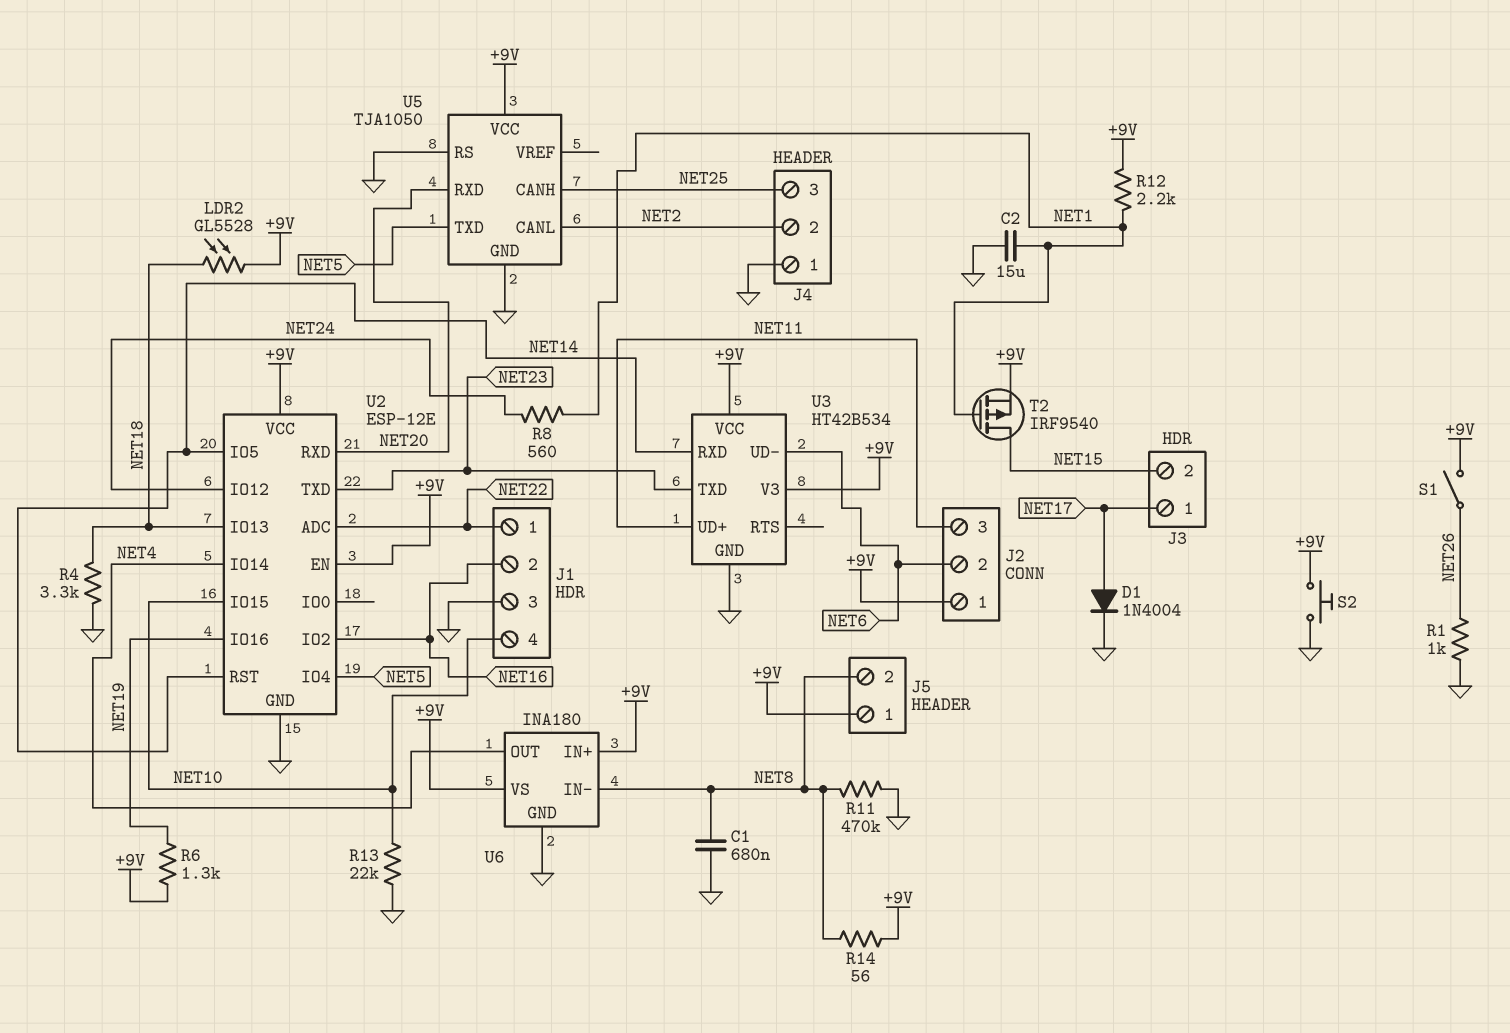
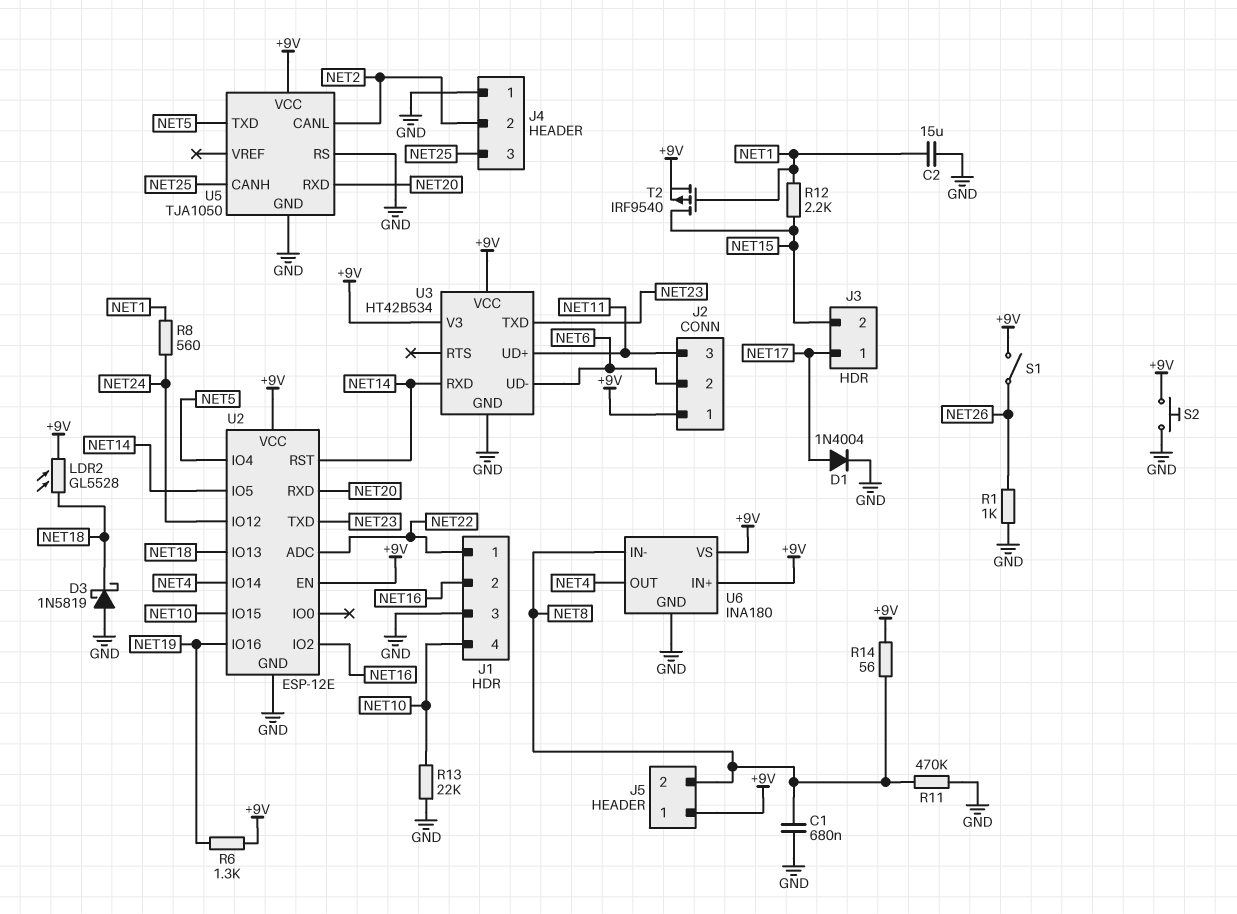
D3: none -> schottky 1N5819 (A GND, K NET18)
R4: 3.3k (GND, NET18) -> none
R12: 2.2k (+9V, NET1) -> 2.2k (NET1, NET15)

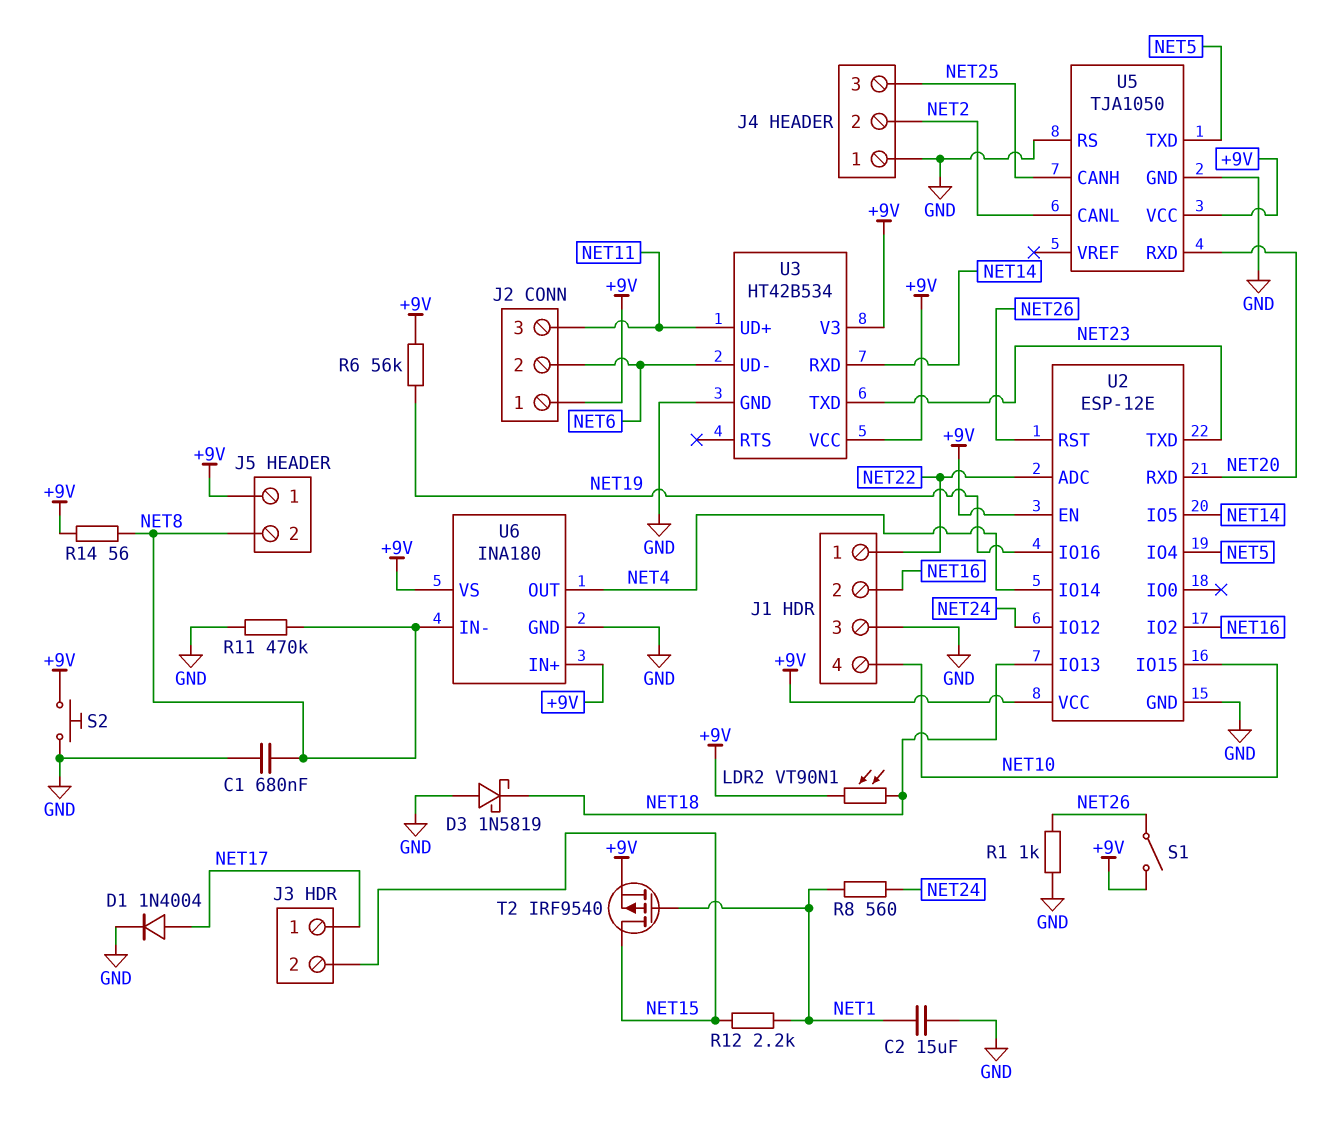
LDR2: GL5528 (+9V, NET18) -> VT90N1 (+9V, NET18)
R6: 1.3k (+9V, NET19) -> 56k (+9V, NET19)
R13: 22k (GND, NET10) -> none
U2 pin RST: NET14 -> NET26

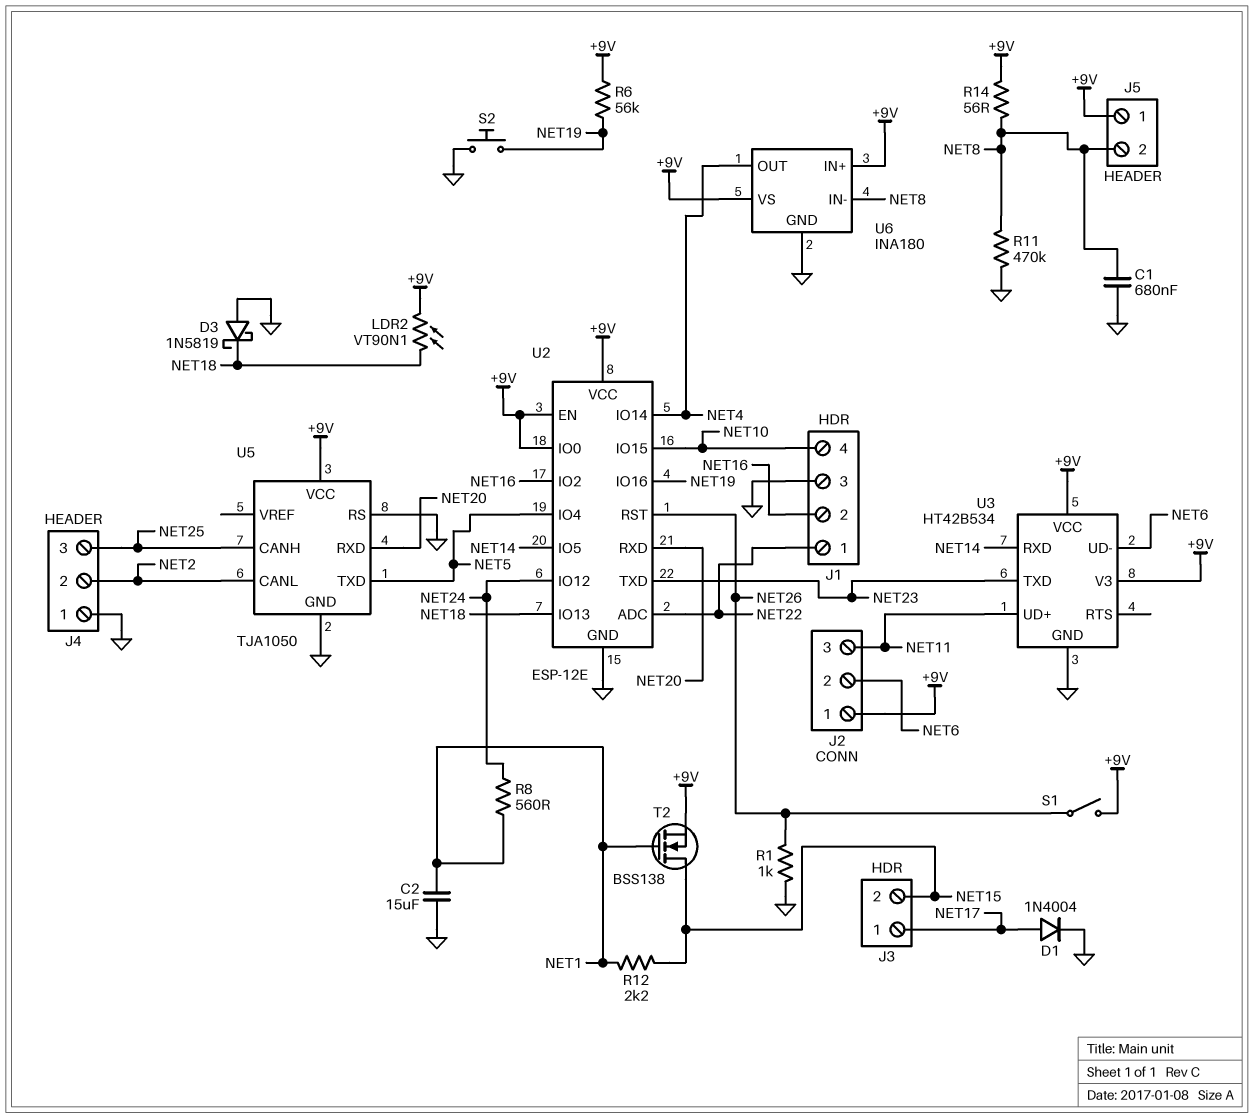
S2: button (+9V, GND) -> button (GND, NET19)
T2: PMOS IRF9540 (G NET1, D NET15, S +9V) -> NMOS BSS138 (G NET1, D NET15, S +9V)
U2 pin IO0: none -> +9V

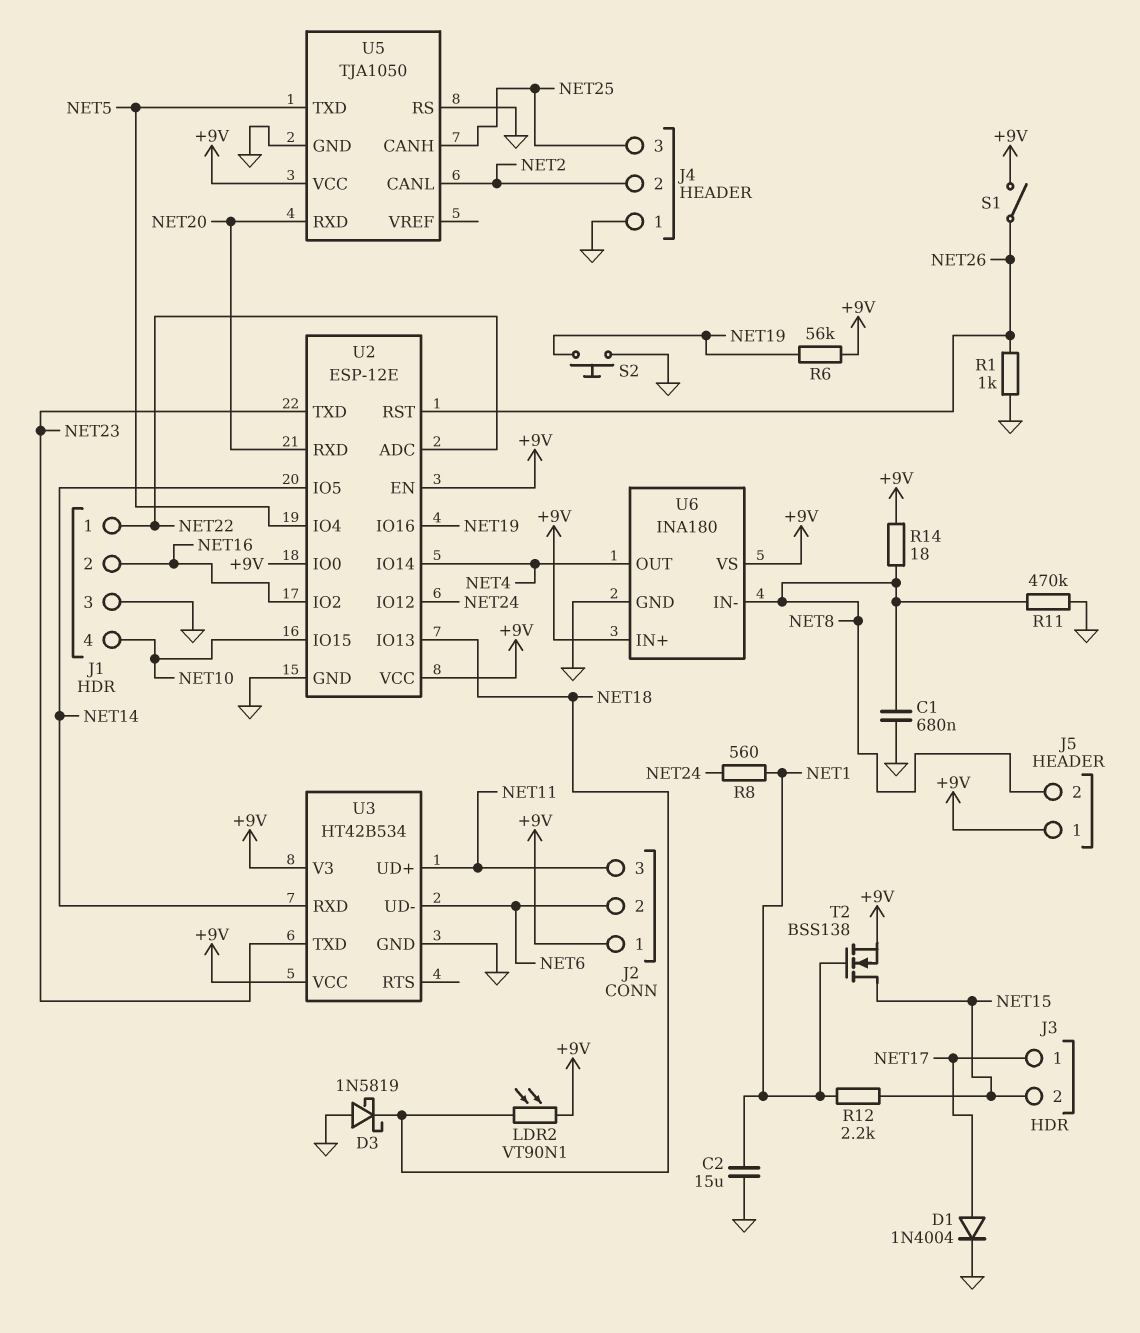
R14: 56 (+9V, NET8) -> 18 (+9V, NET8)

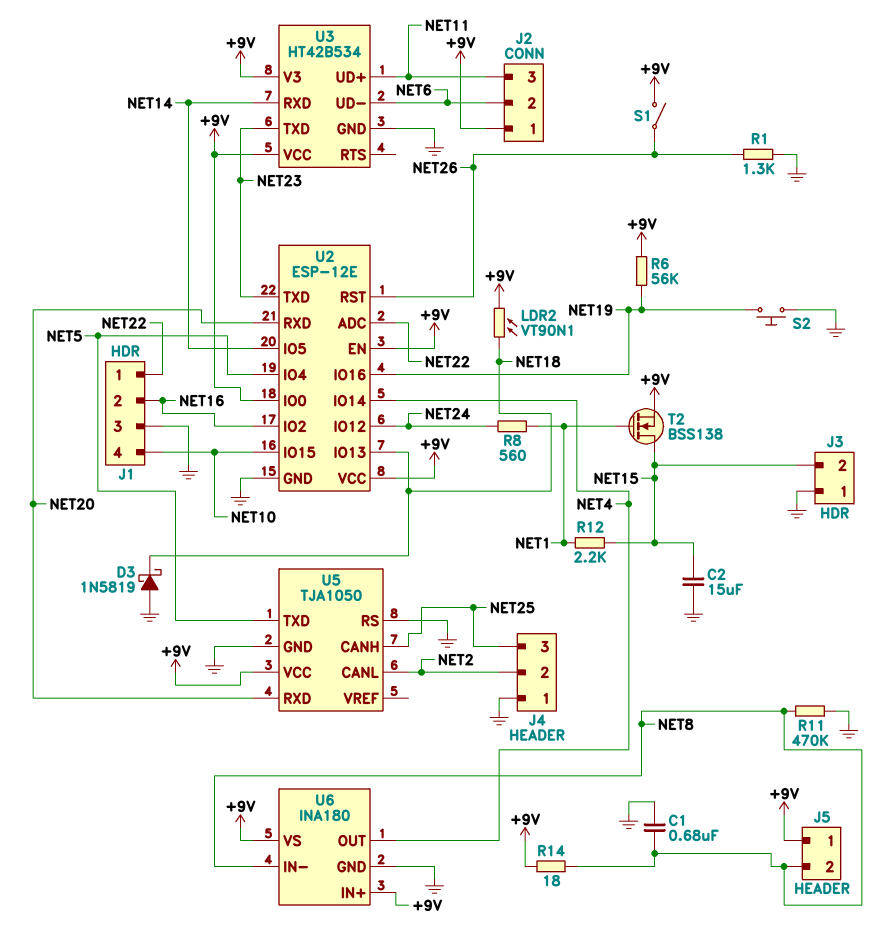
C2: 15uF (GND, NET1) -> 15uF (GND, NET15)
D1: diode 1N4004 (A NET17, K GND) -> none
J3 pin 1: NET17 -> GND
R1: 1k (GND, NET26) -> 1.3k (GND, NET26)

